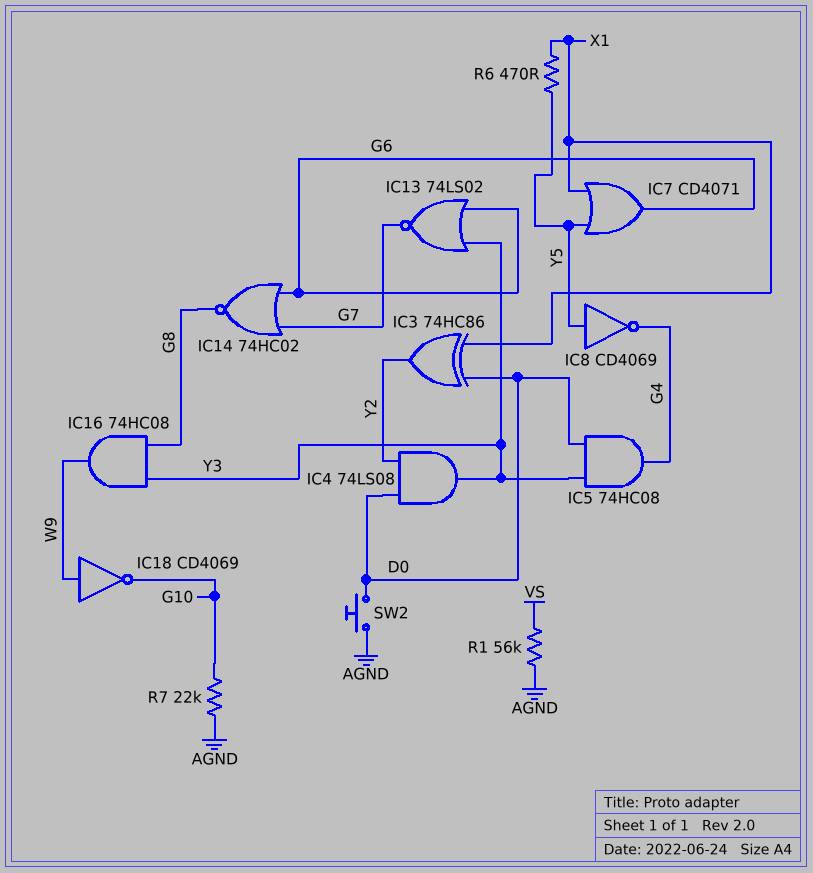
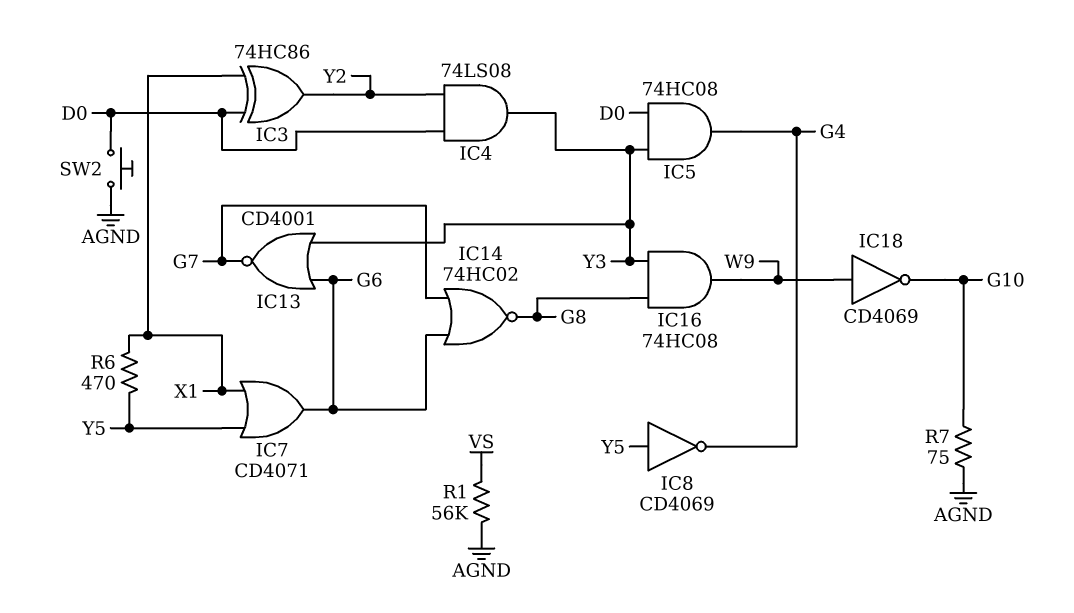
IC13: NOR 74LS02 (in G6, in Y3, out G7) -> NOR CD4001 (in G6, in Y3, out G7)
R7: 22k (AGND, G10) -> 75 (AGND, G10)

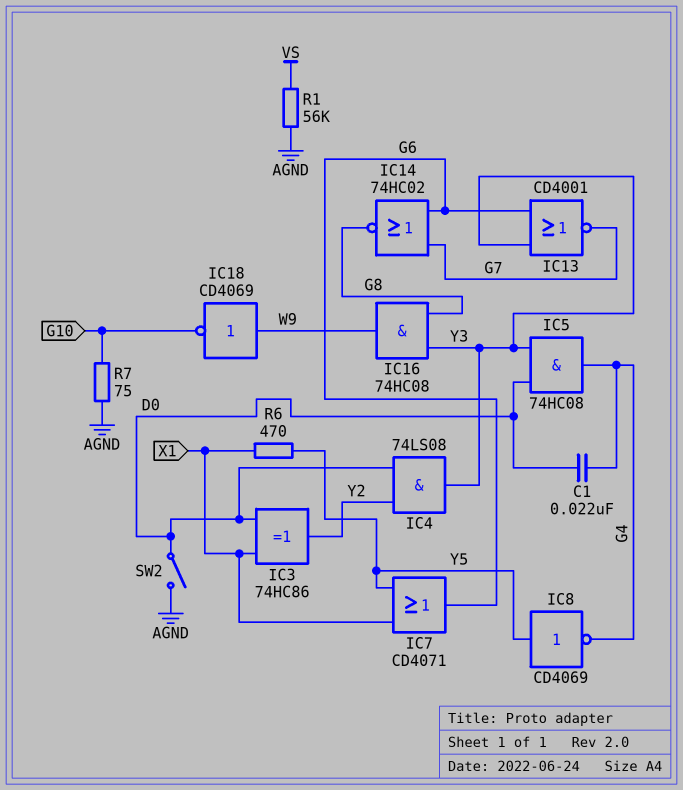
C1: none -> 22nF (D0, G4)
SW2: button (AGND, D0) -> switch (AGND, D0)

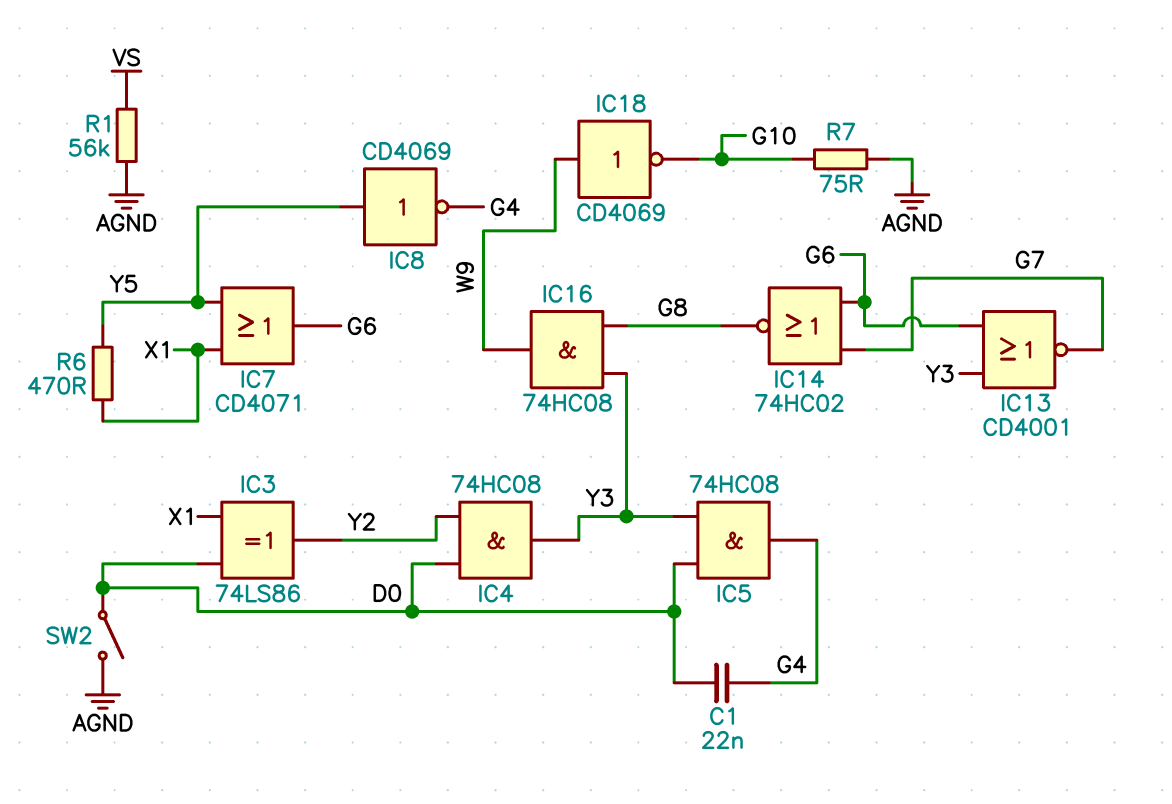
IC3: XOR 74HC86 (in D0, in X1, out Y2) -> XOR 74LS86 (in D0, in X1, out Y2)
IC4: AND 74LS08 (in D0, in Y2, out Y3) -> AND 74HC08 (in D0, in Y2, out Y3)

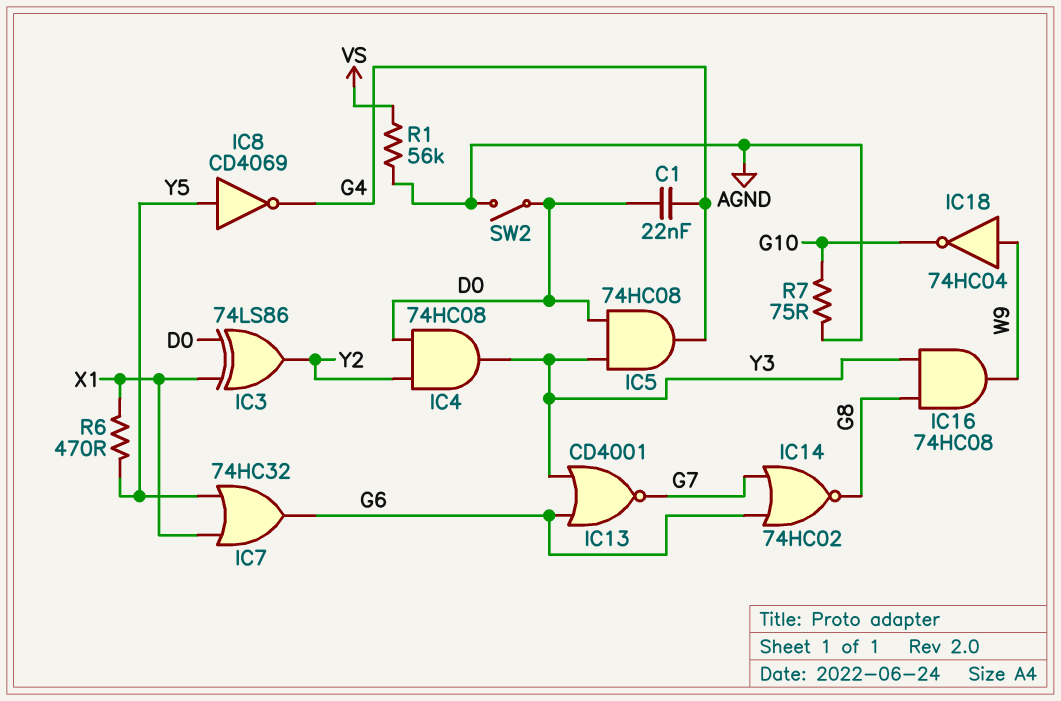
IC7: OR CD4071 (in X1, in Y5, out G6) -> OR 74HC32 (in X1, in Y5, out G6)
IC18: NOT CD4069 (in W9, out G10) -> NOT 74HC04 (in W9, out G10)

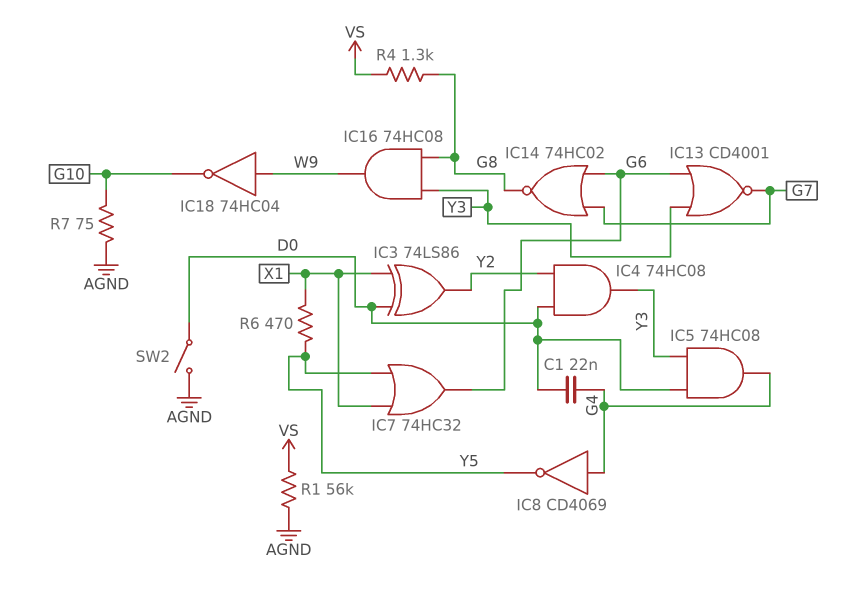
IC8: NOT CD4069 (in Y5, out G4) -> NOT CD4069 (in G4, out Y5)
R4: none -> 1.3k (G8, VS)

